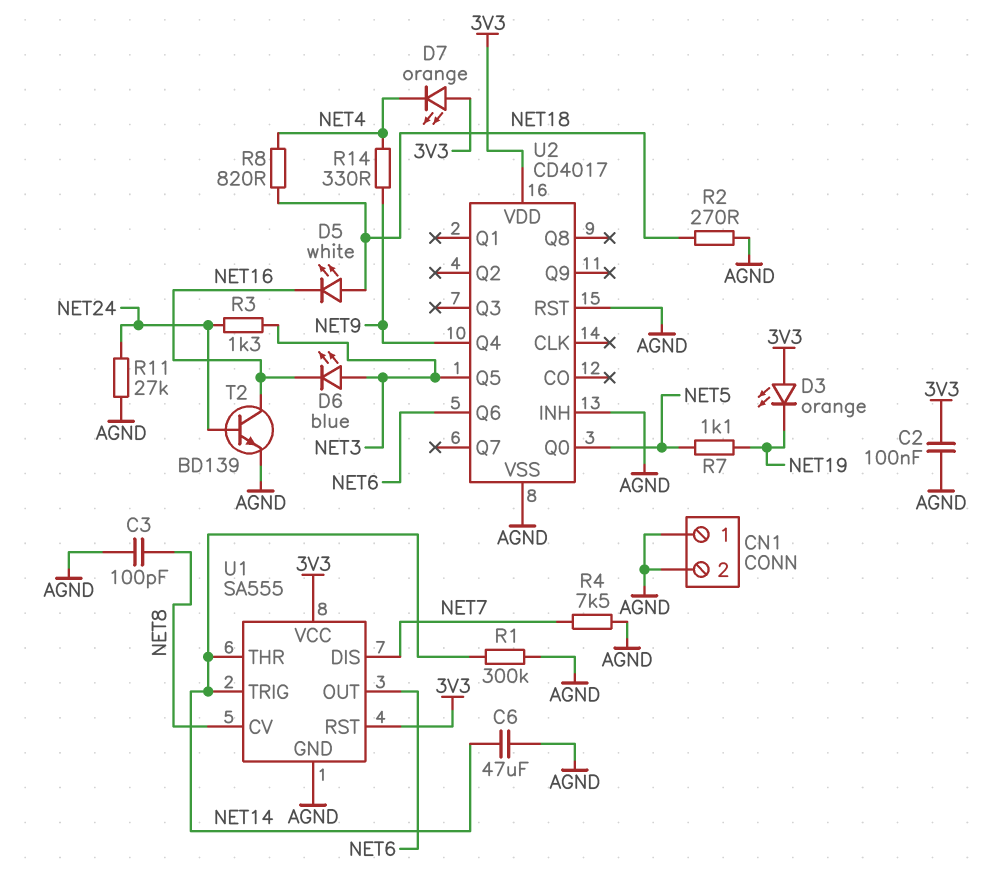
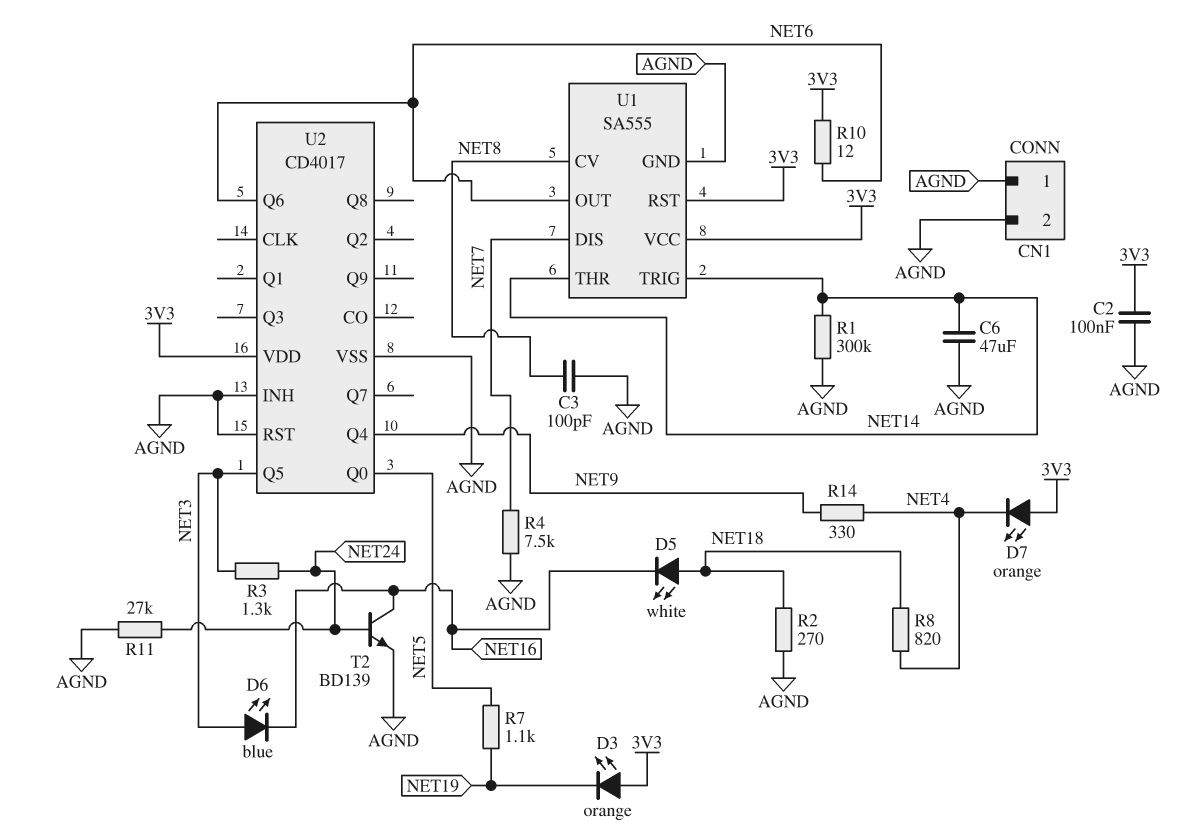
R10: none -> 12 (3V3, NET6)

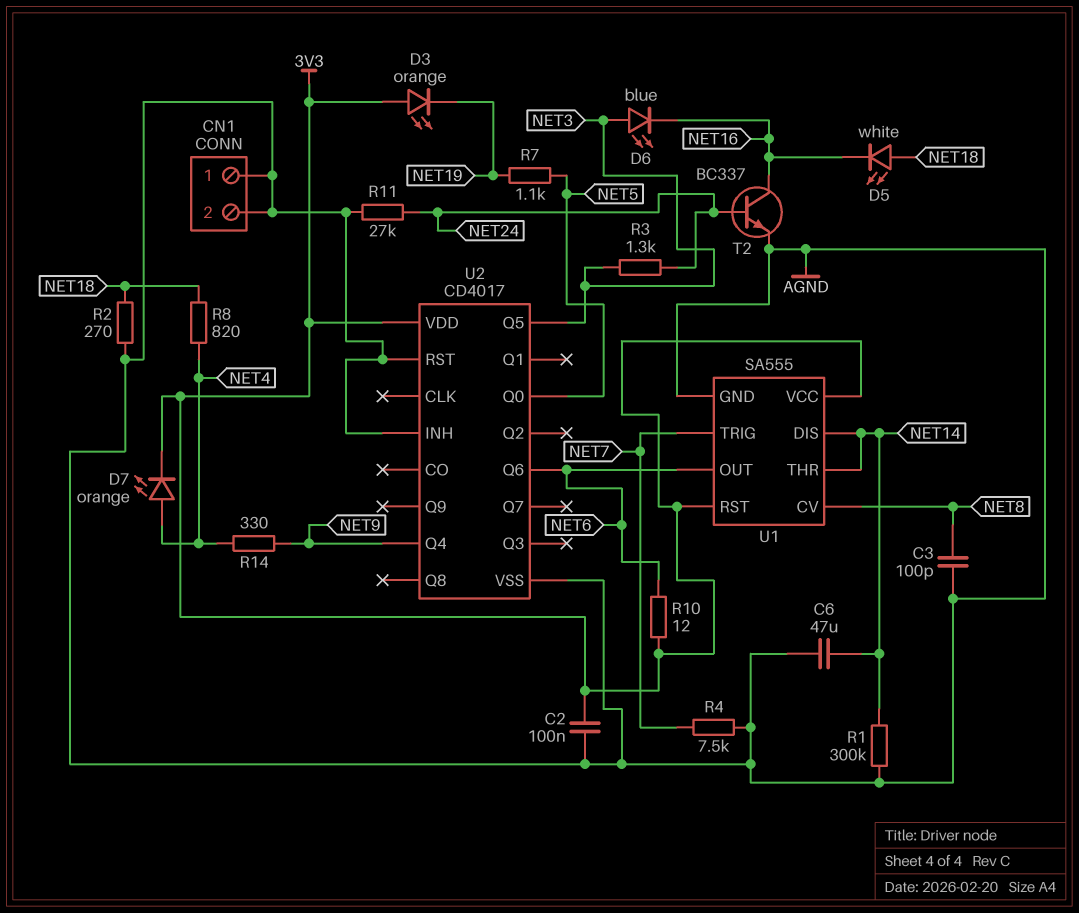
D7: LED orange (A 3V3, K NET4) -> LED orange (A NET4, K 3V3)
T2: NPN BD139 (B NET24, C NET16, E AGND) -> NPN BC337 (B NET24, C NET16, E AGND)
U1 pin DIS: NET7 -> NET14
U1 pin TRIG: NET14 -> NET7

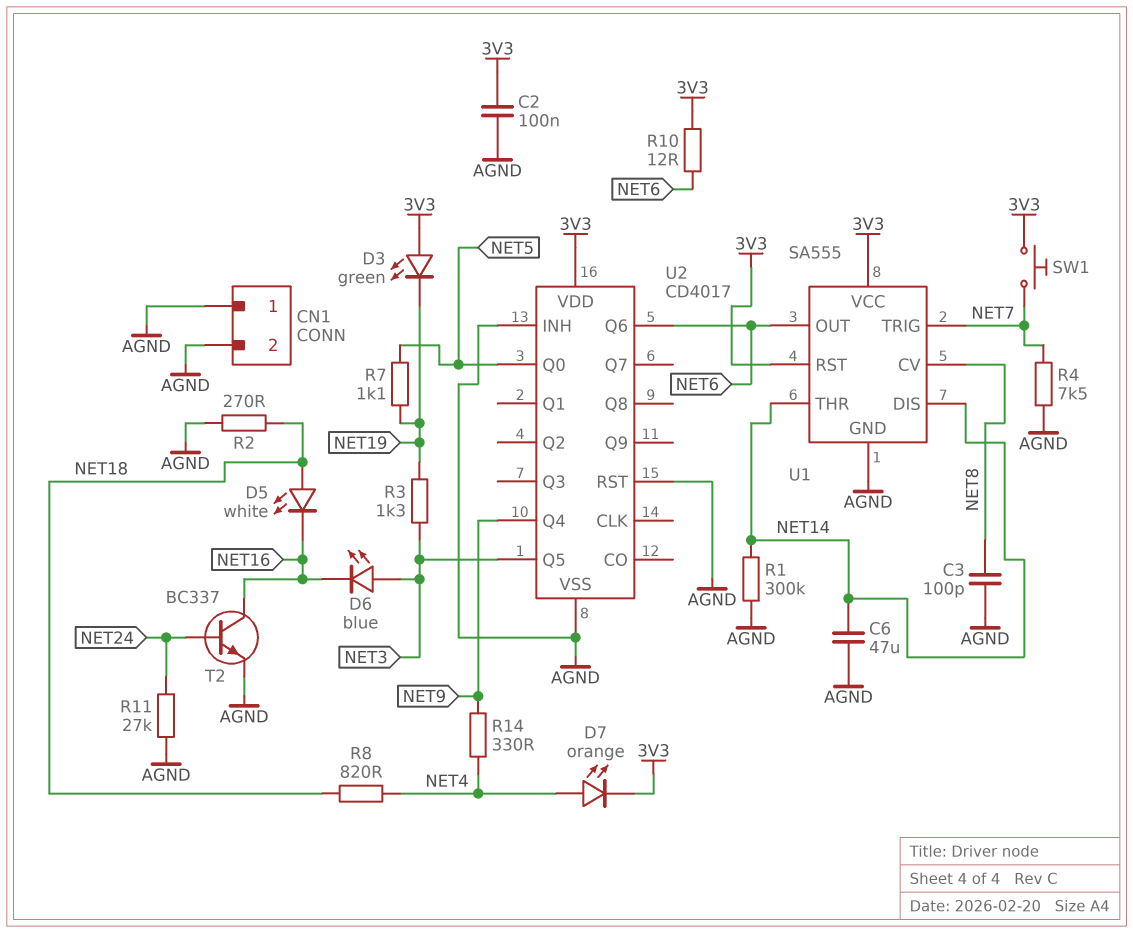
D3: LED orange (A 3V3, K NET19) -> LED green (A 3V3, K NET19)
R3: 1.3k (NET3, NET24) -> 1.3k (NET3, NET19)
SW1: none -> button (3V3, NET7)

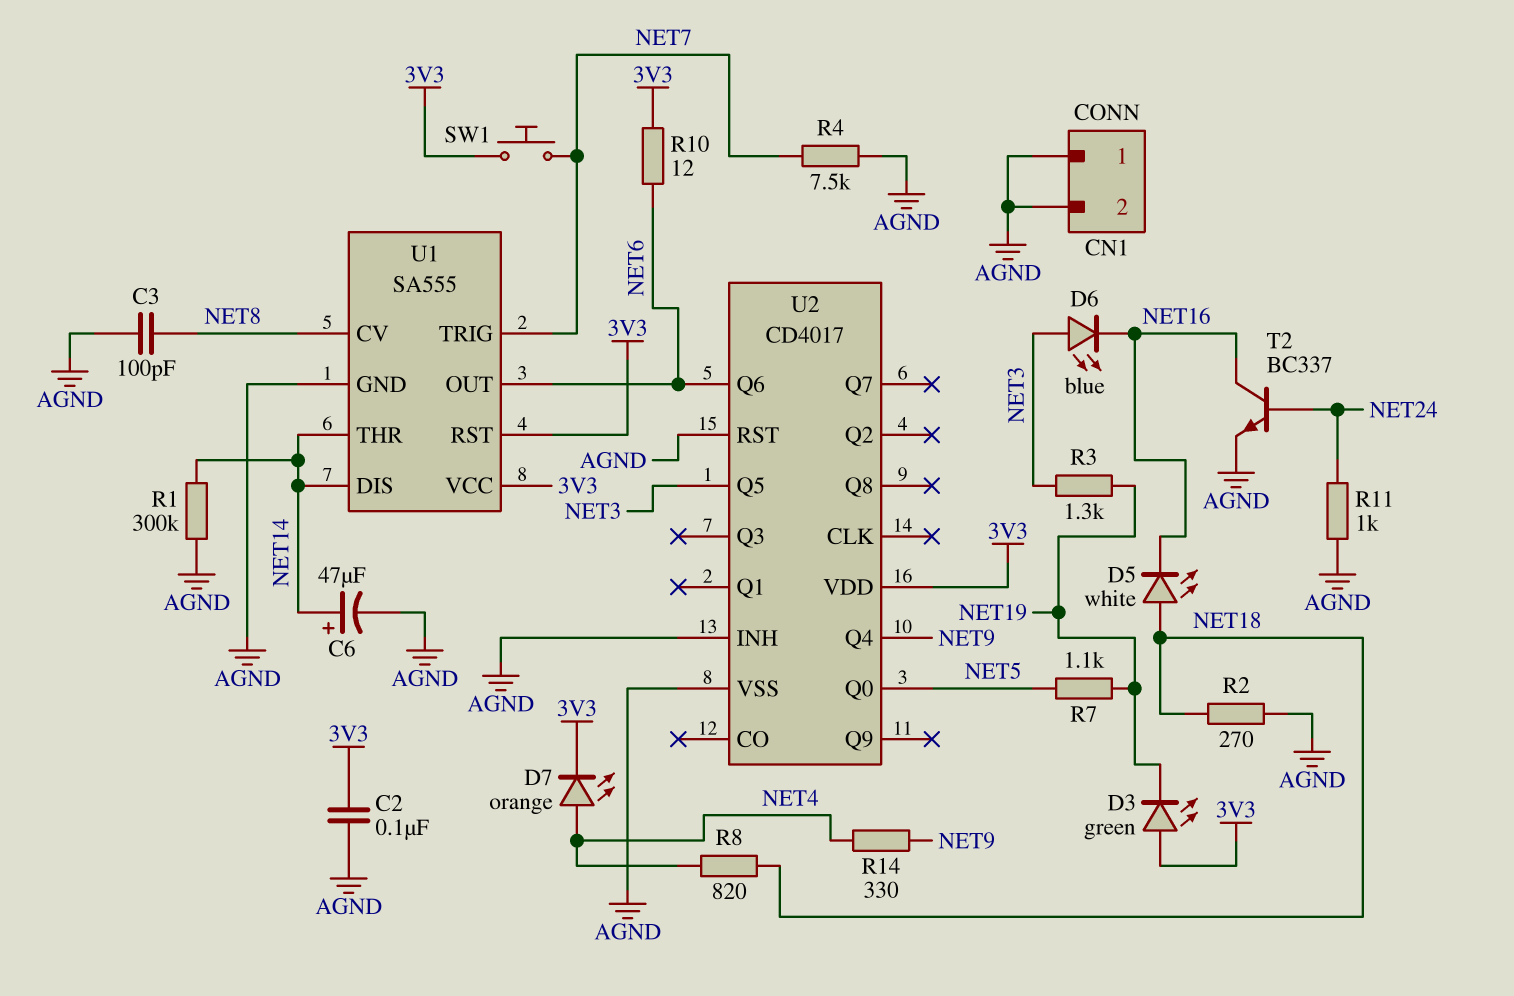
C6: 47uF (AGND, NET14) -> 47uF (plus NET14, minus AGND)
R11: 27k (AGND, NET24) -> 1k (AGND, NET24)

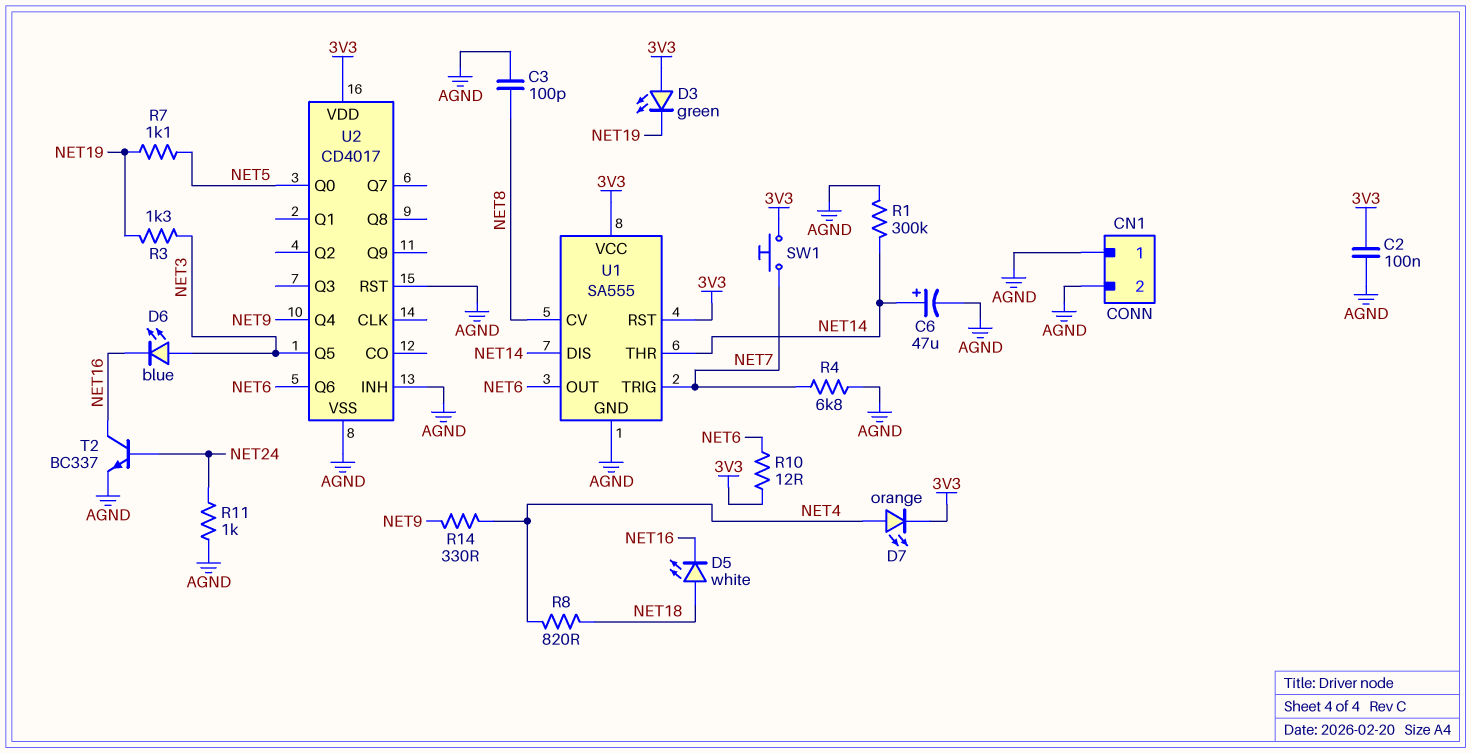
R2: 270 (AGND, NET18) -> none
R4: 7.5k (AGND, NET7) -> 6.8k (AGND, NET7)

